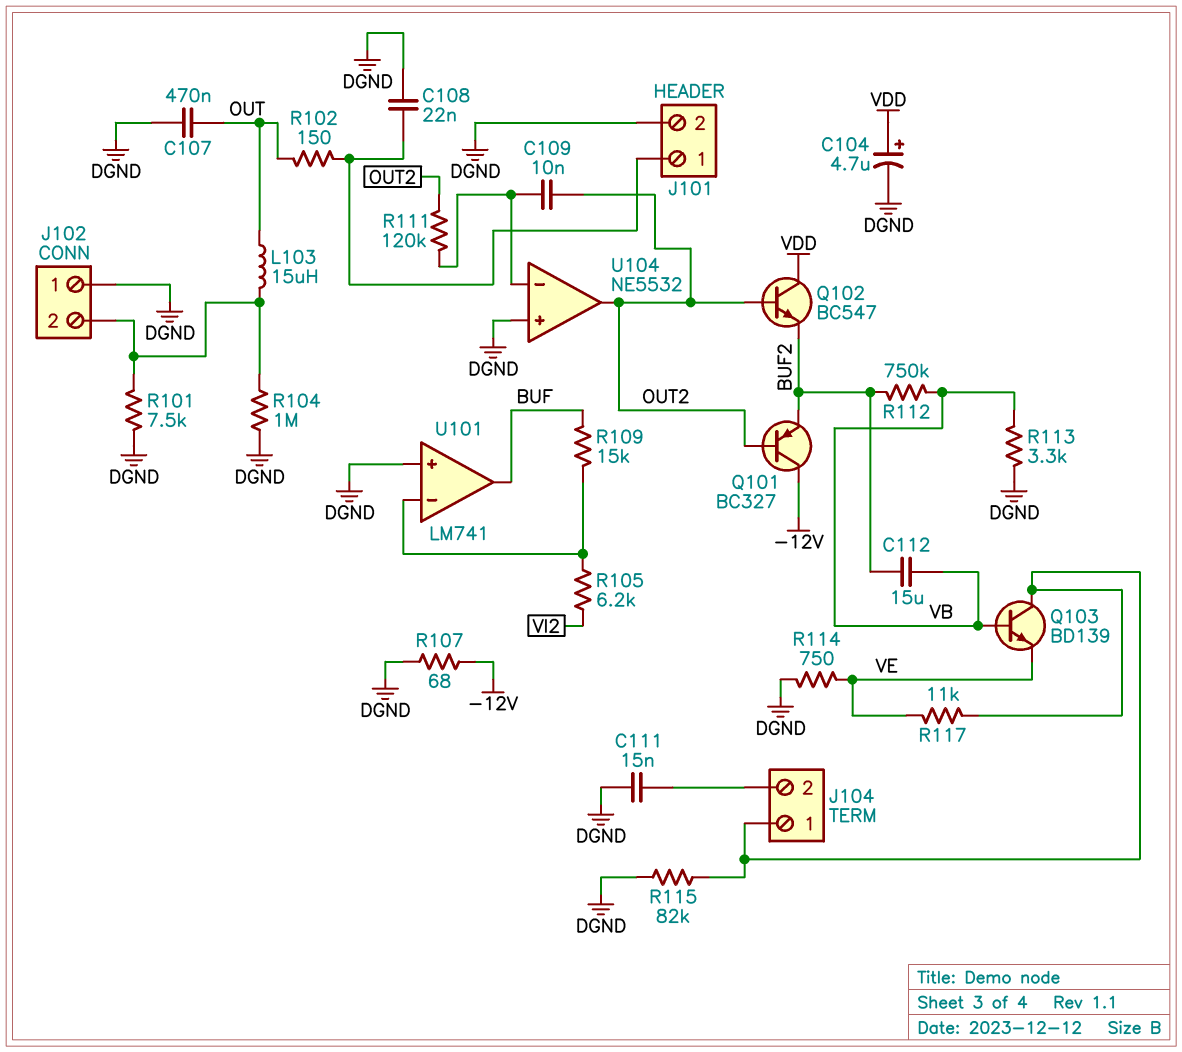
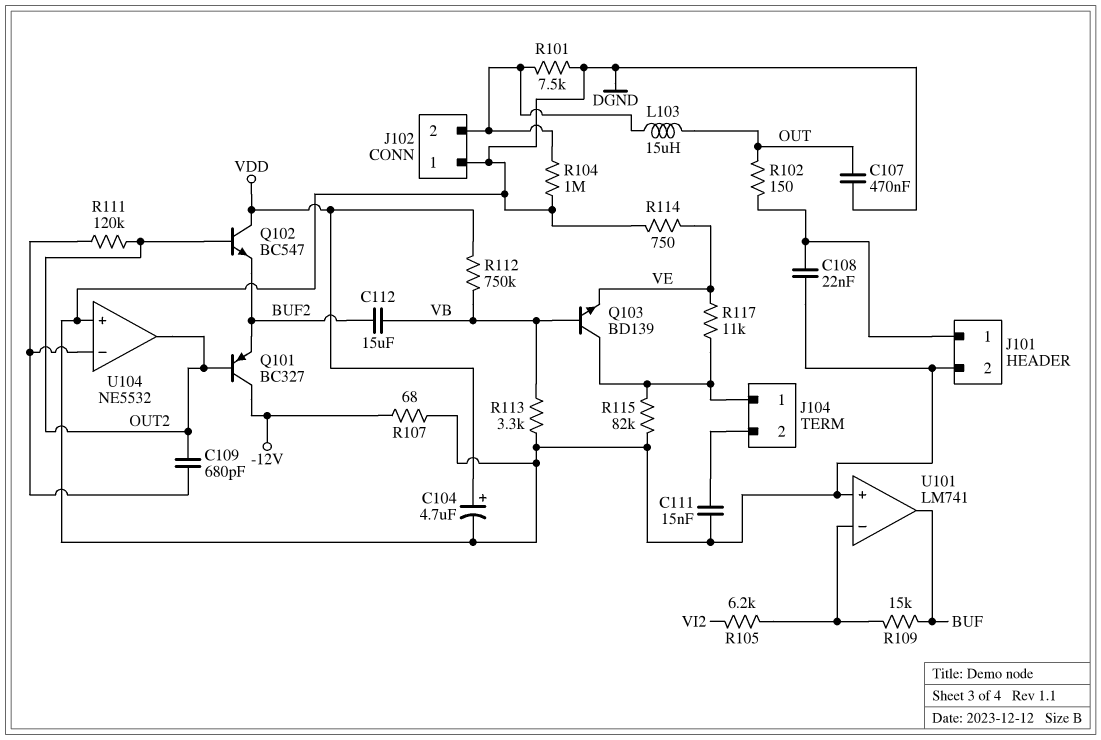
C109: 10nF (OUT2, U104/in-) -> 680pF (OUT2, U104/in-)
R112: 750k (BUF2, VB) -> 750k (VB, VDD)

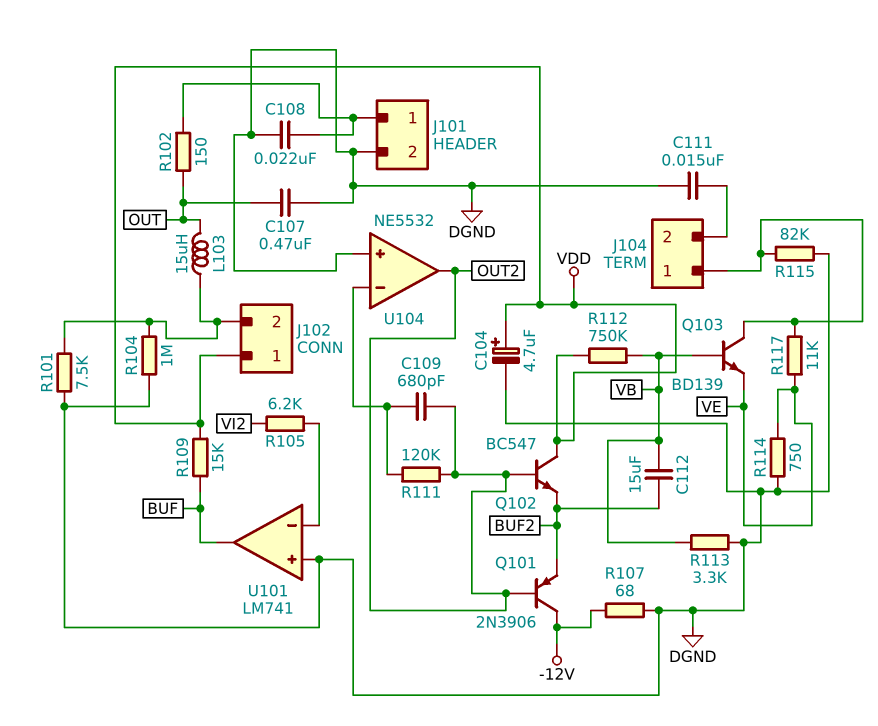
J102 pin 1: DGND -> VDD
Q101: PNP BC327 (B OUT2, C -12V, E BUF2) -> PNP 2N3906 (B OUT2, C -12V, E BUF2)
R109: 15k (BUF, U101/in-) -> 15k (BUF, VDD)

